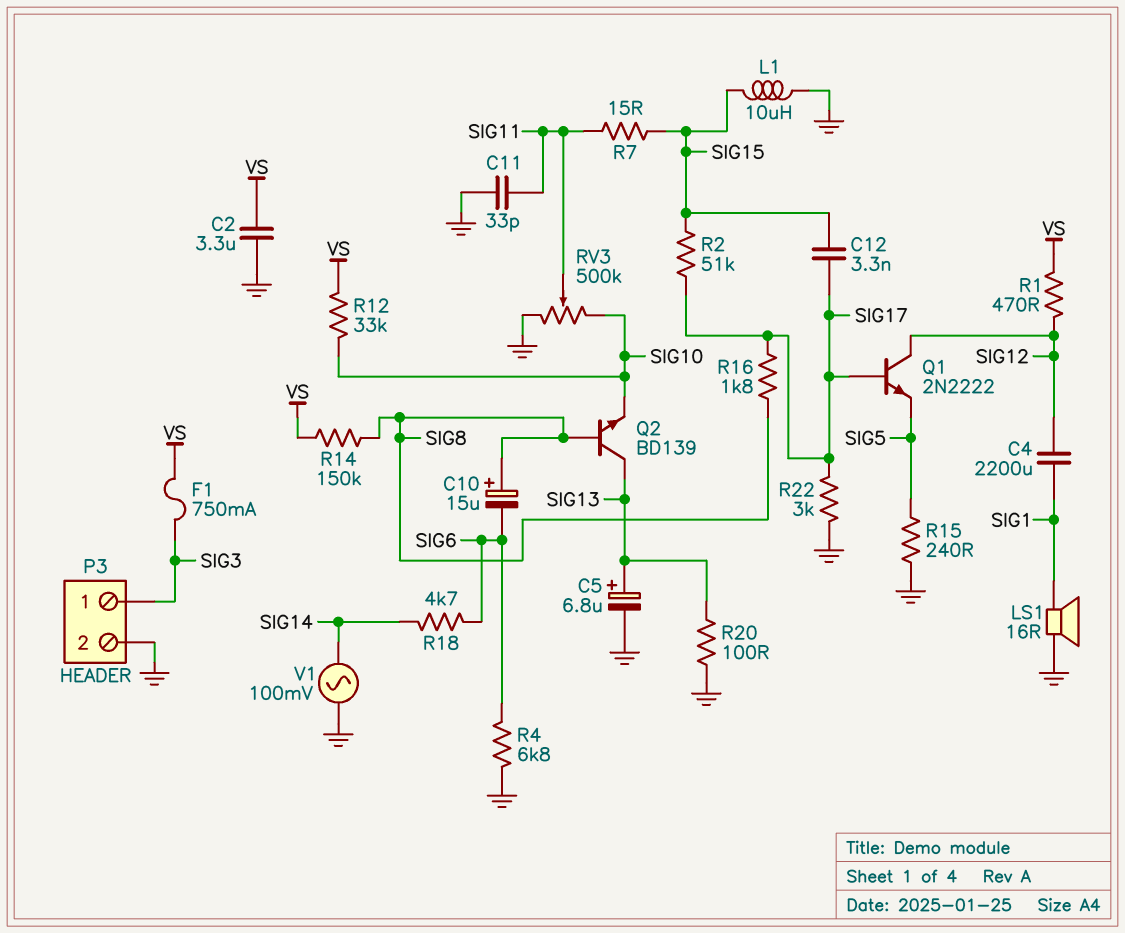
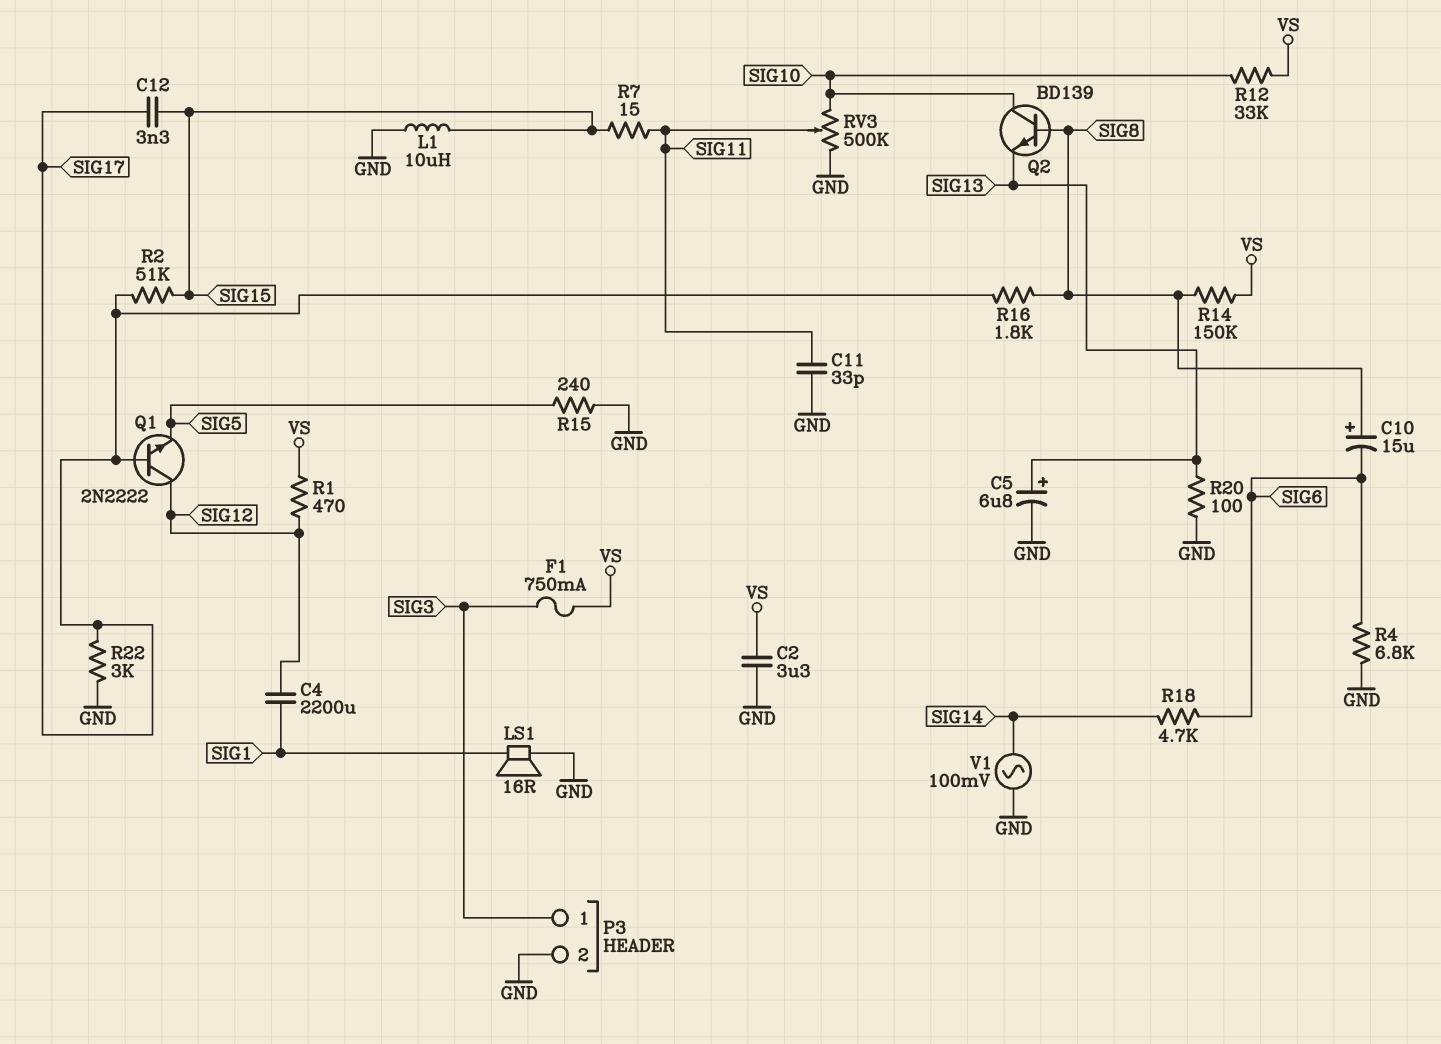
Q2: NPN BD139 (B SIG8, C SIG13, E SIG10) -> NPN BD139 (B SIG8, C SIG10, E SIG13)

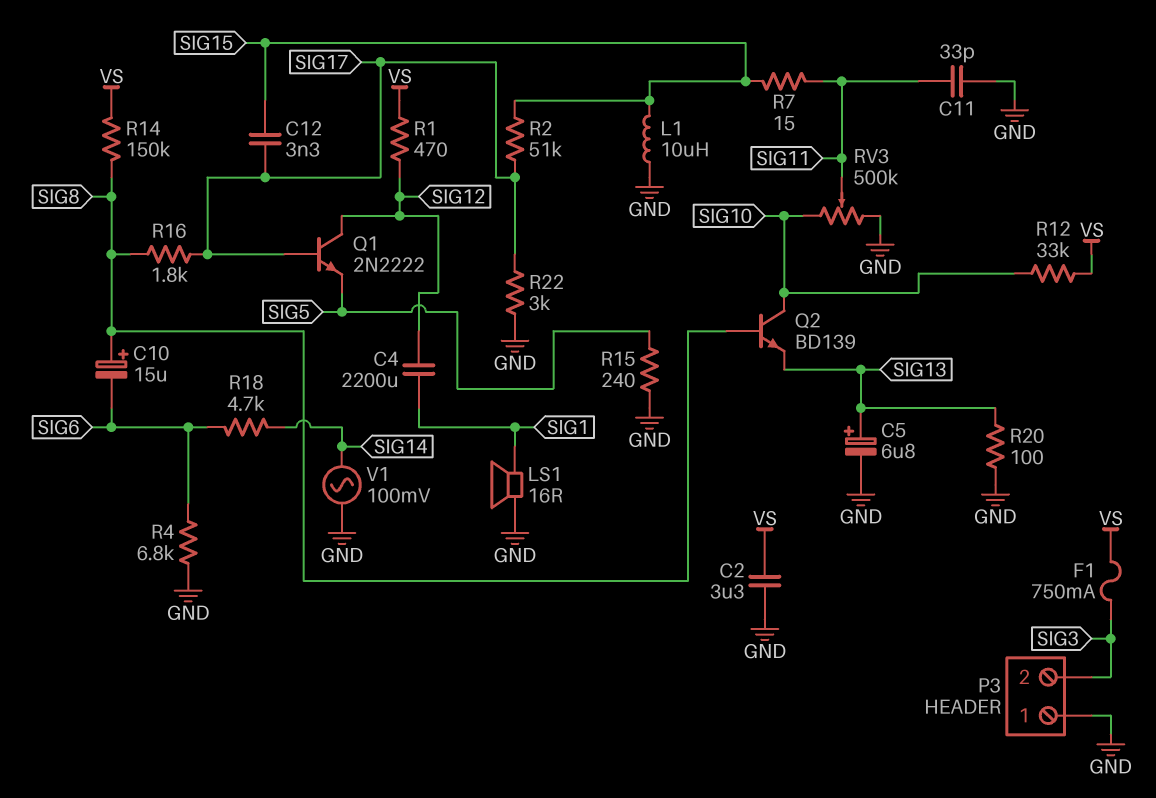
P3 pin 1: SIG3 -> GND
P3 pin 2: GND -> SIG3

